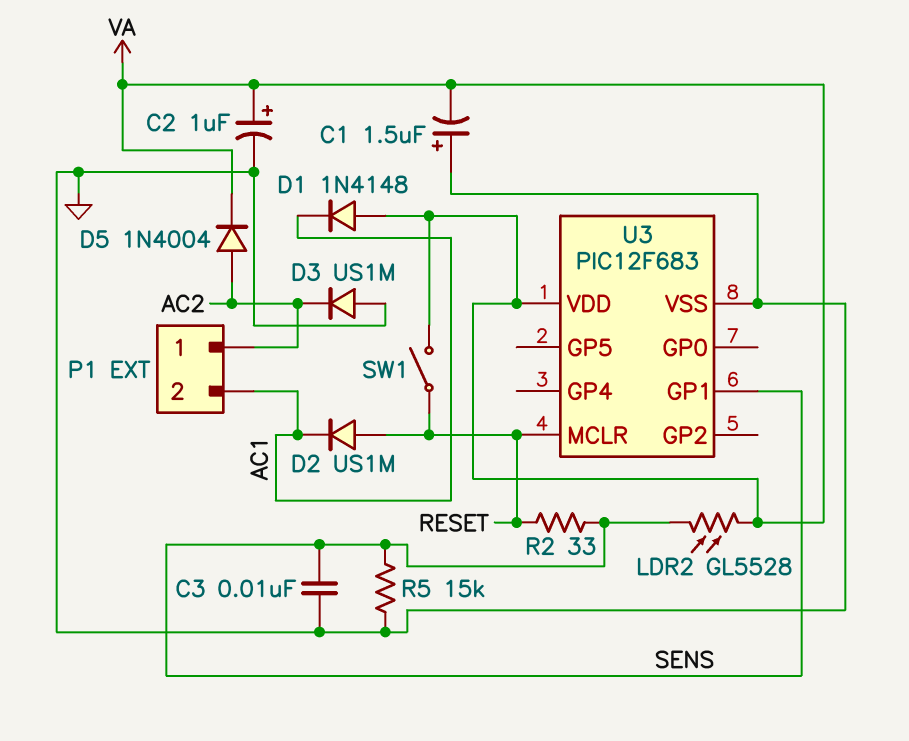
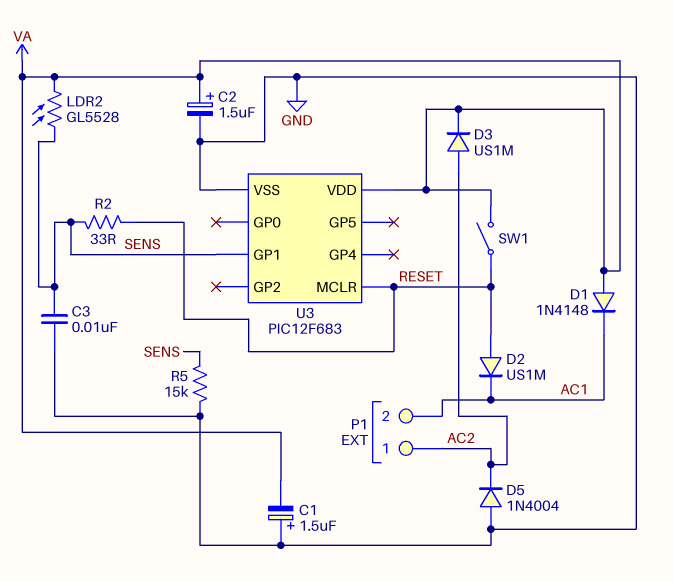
C2: 1uF (plus VA, minus GND) -> 1.5uF (plus VA, minus GND)
D3: diode US1M (A GND, K AC2) -> diode US1M (A AC2, K VA)
D5: diode 1N4004 (A AC2, K VA) -> diode 1N4004 (A GND, K AC2)

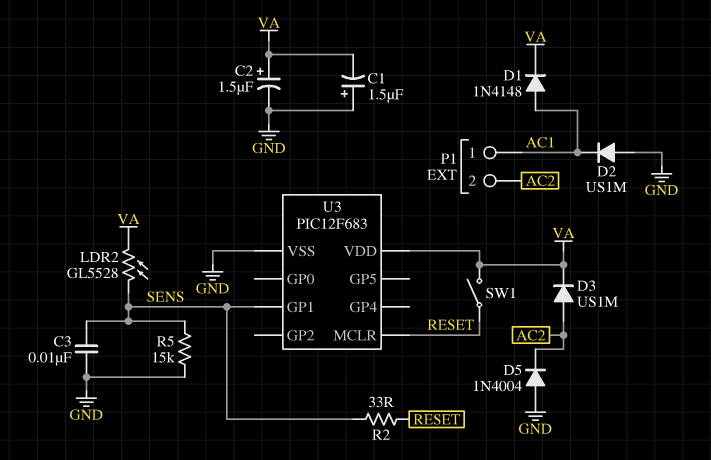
D1: diode 1N4148 (A VA, K AC1) -> diode 1N4148 (A AC1, K VA)
D2: diode US1M (A RESET, K AC1) -> diode US1M (A GND, K AC1)
P1 pin 1: AC2 -> AC1
P1 pin 2: AC1 -> AC2

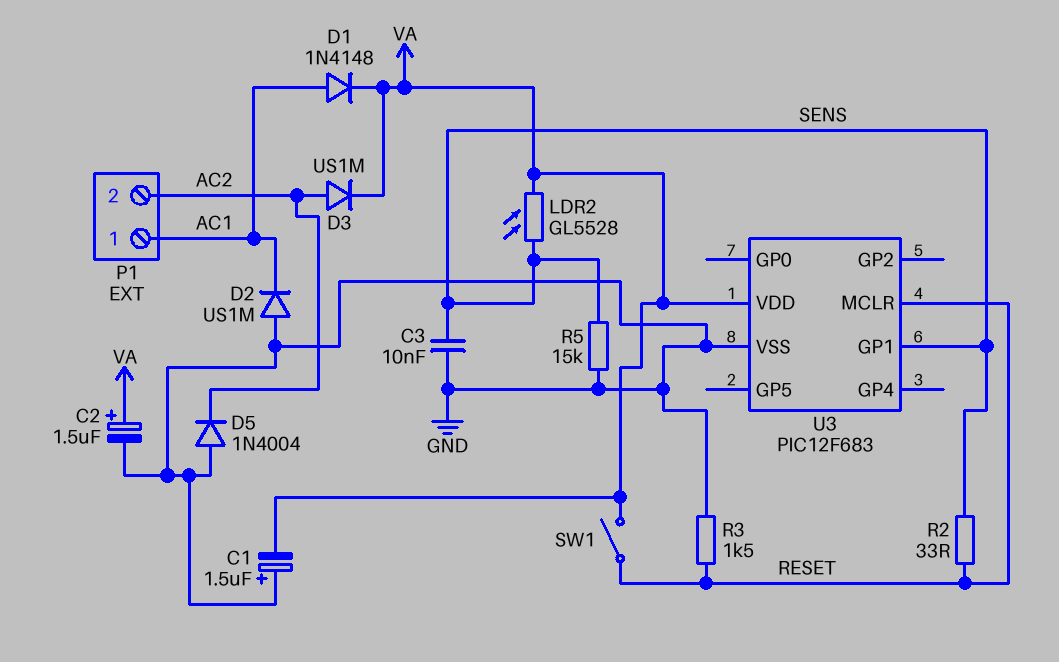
R3: none -> 1.5k (GND, RESET)

